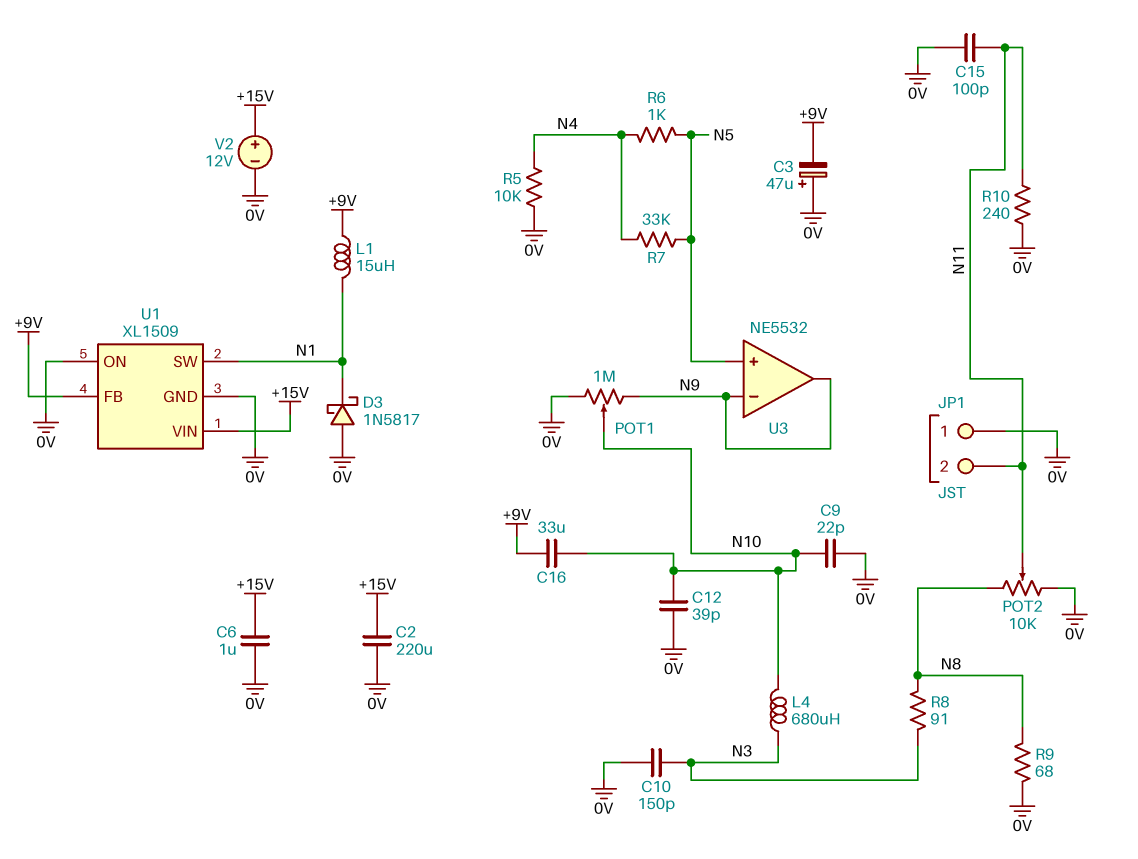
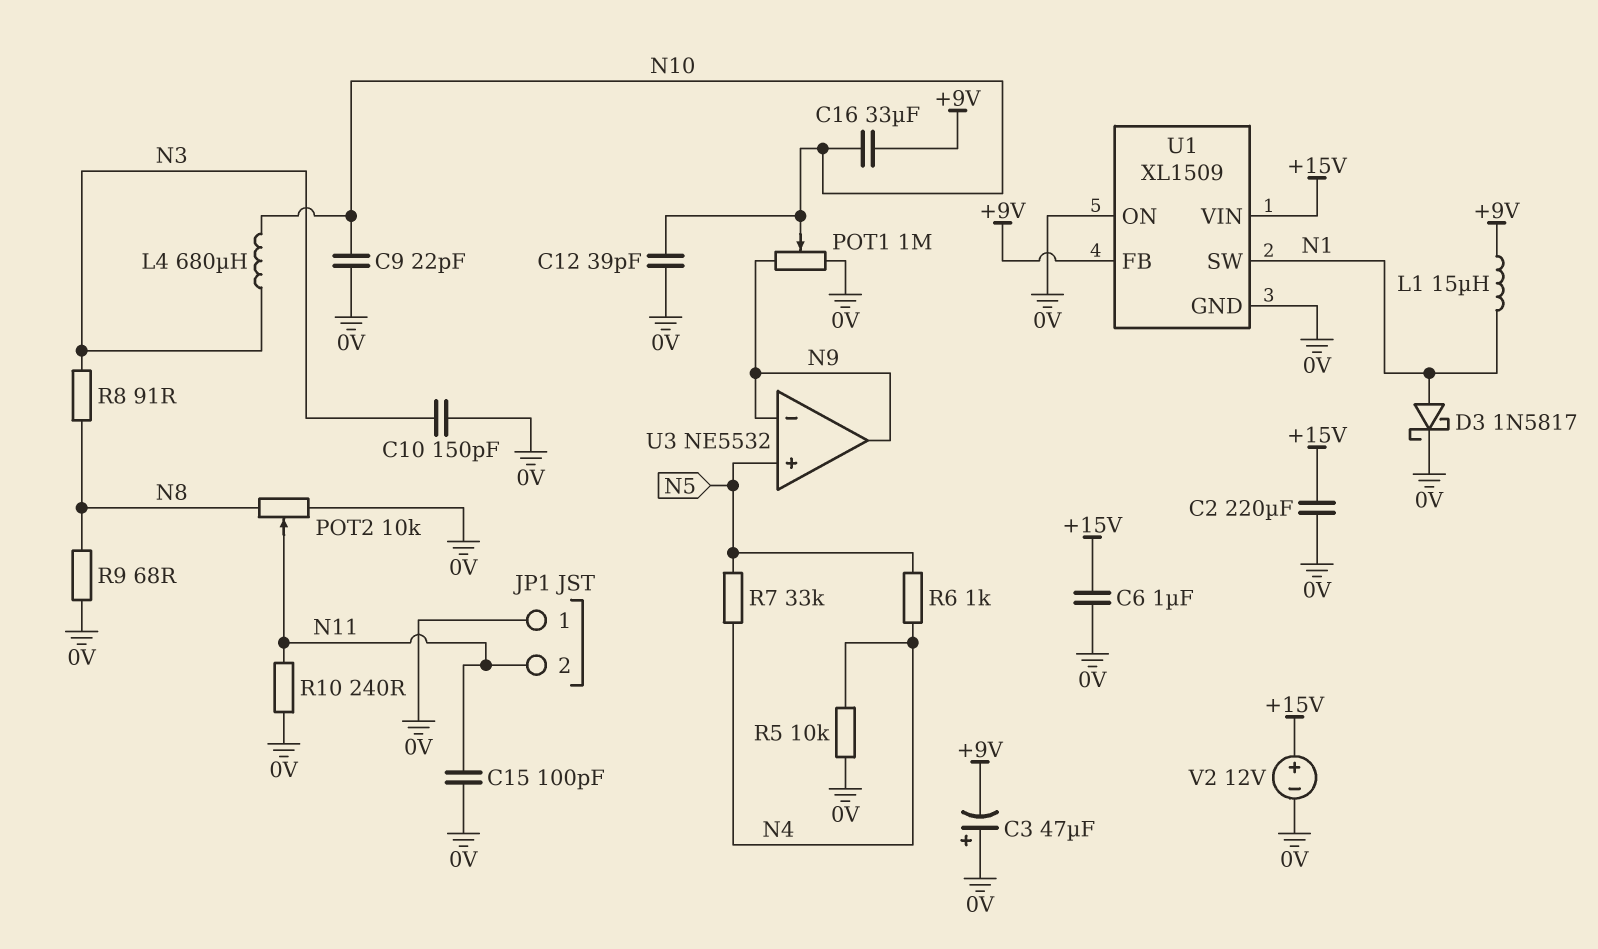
D3: schottky 1N5817 (A 0V, K N1) -> schottky 1N5817 (A N1, K 0V)

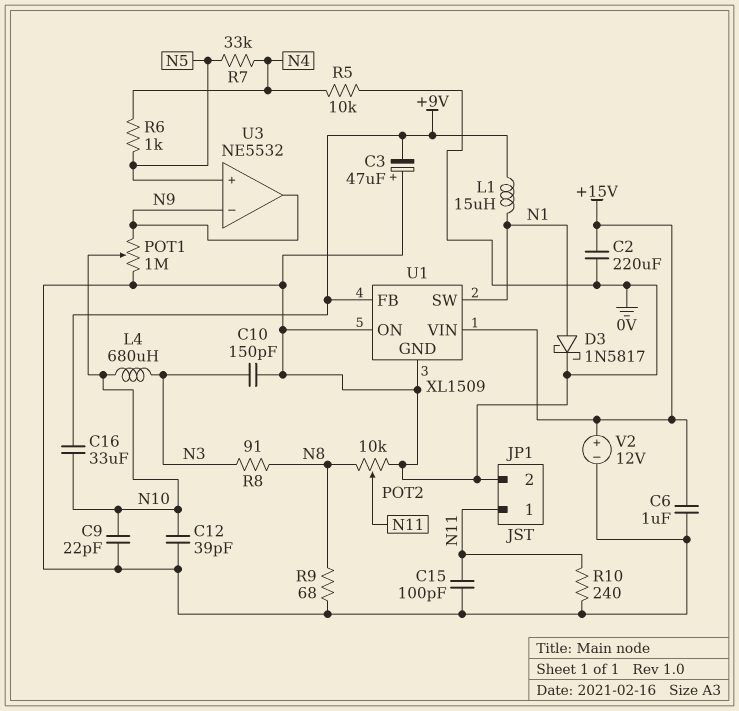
JP1 pin 1: 0V -> N11
JP1 pin 2: N11 -> 0V

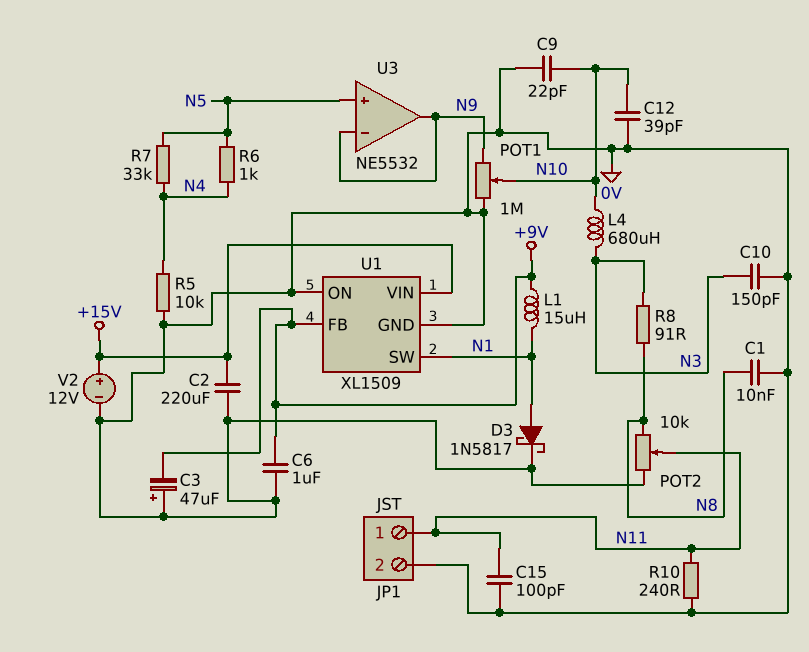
C1: none -> 10nF (0V, N8)
C6: 1uF (+15V, 0V) -> 1uF (+9V, 0V)
C16: 33uF (+9V, N10) -> none
R9: 68 (0V, N8) -> none

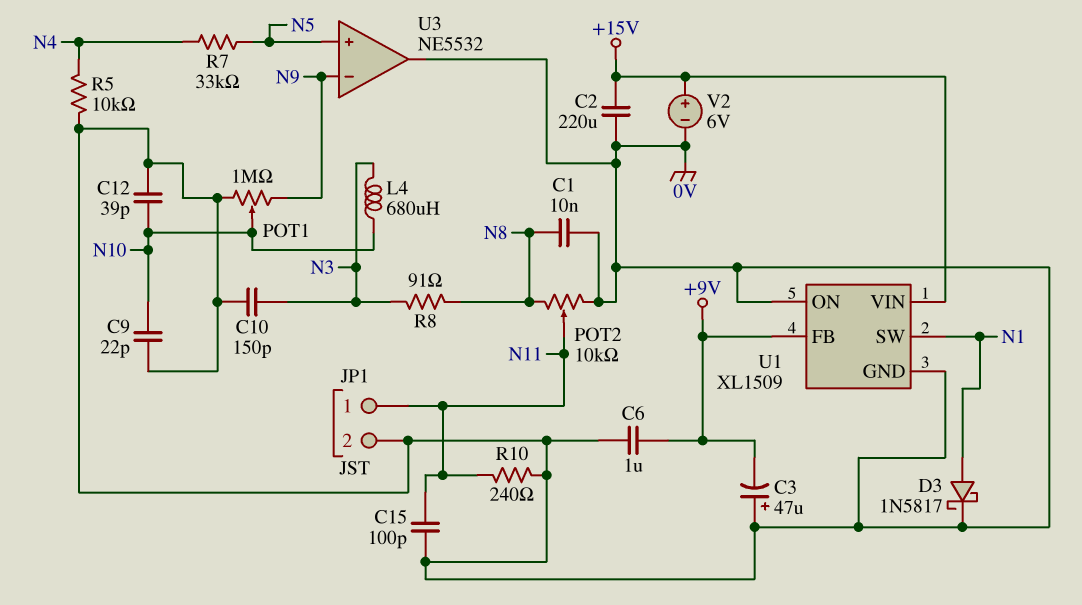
L1: 15uH (+9V, N1) -> none
R6: 1k (N4, N5) -> none
U3 pin out: N9 -> 0V
V2: 12V (plus +15V, minus 0V) -> 6V (plus +15V, minus 0V)

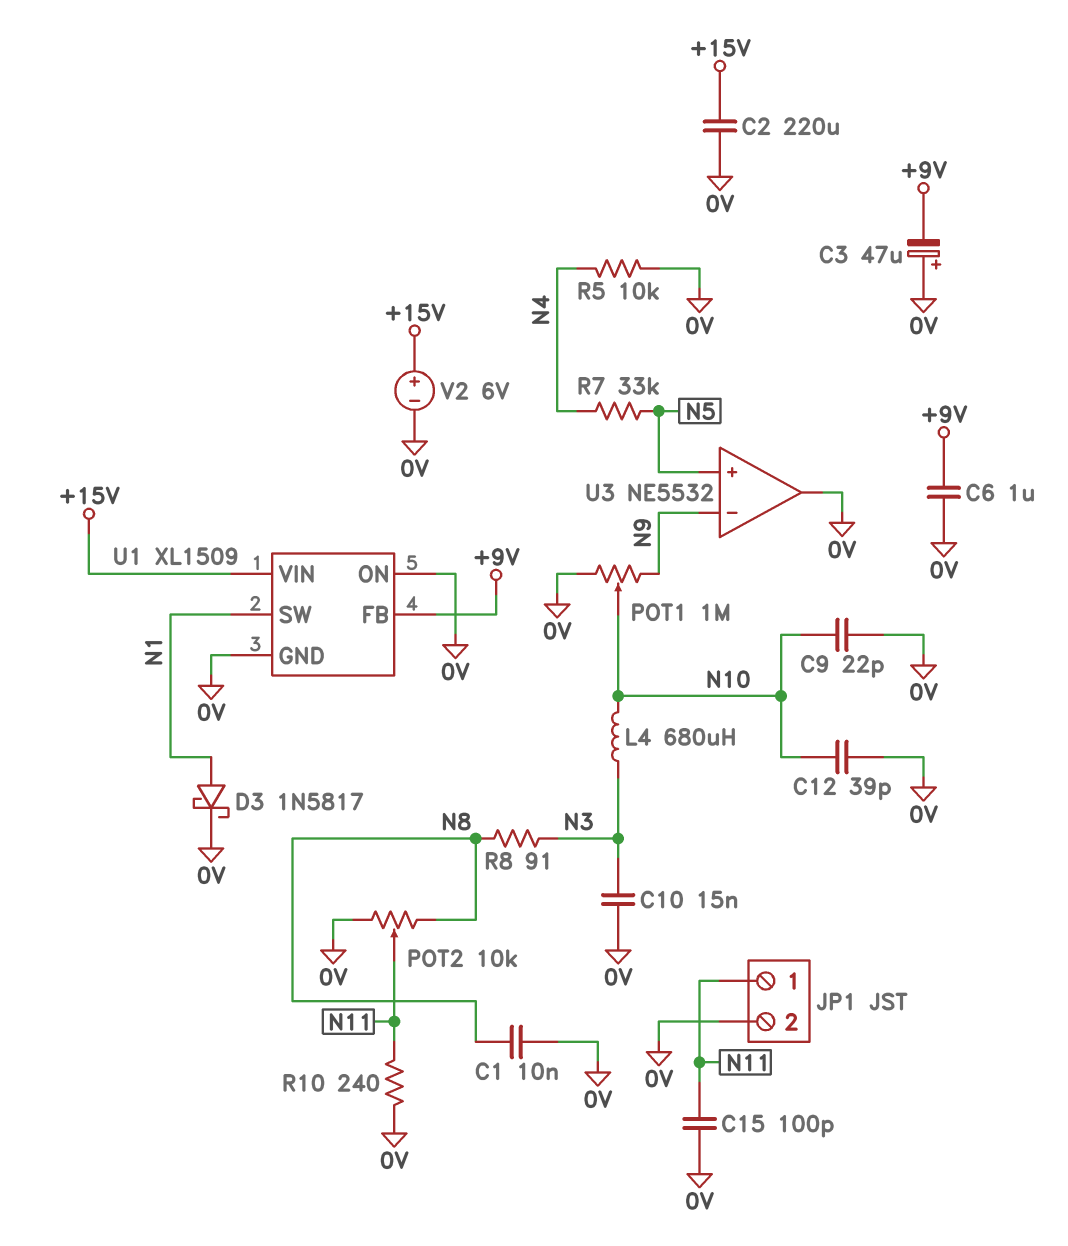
C10: 150pF (0V, N3) -> 15nF (0V, N3)

